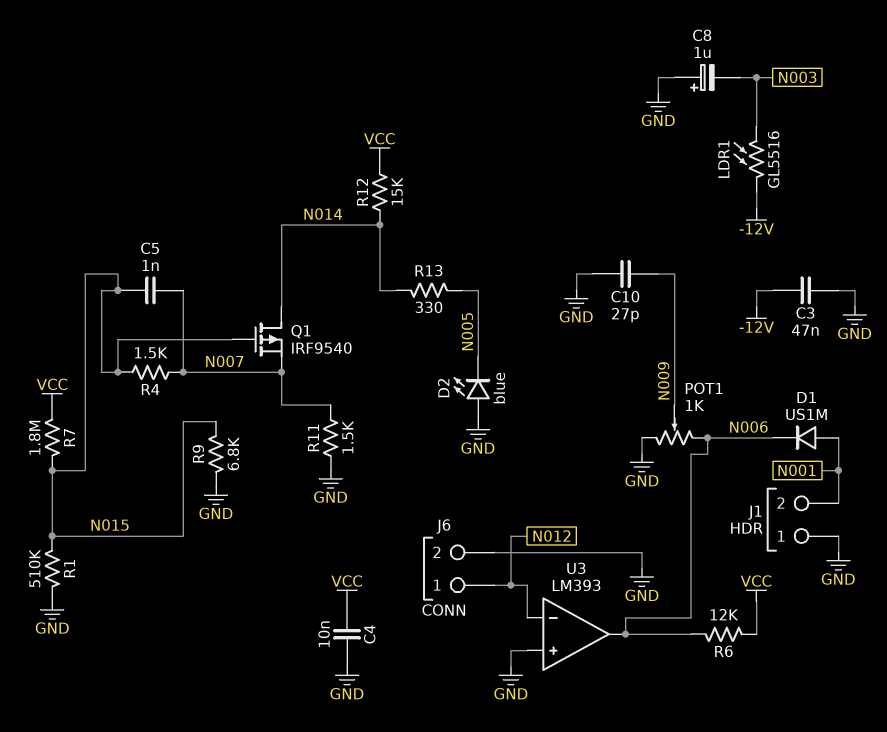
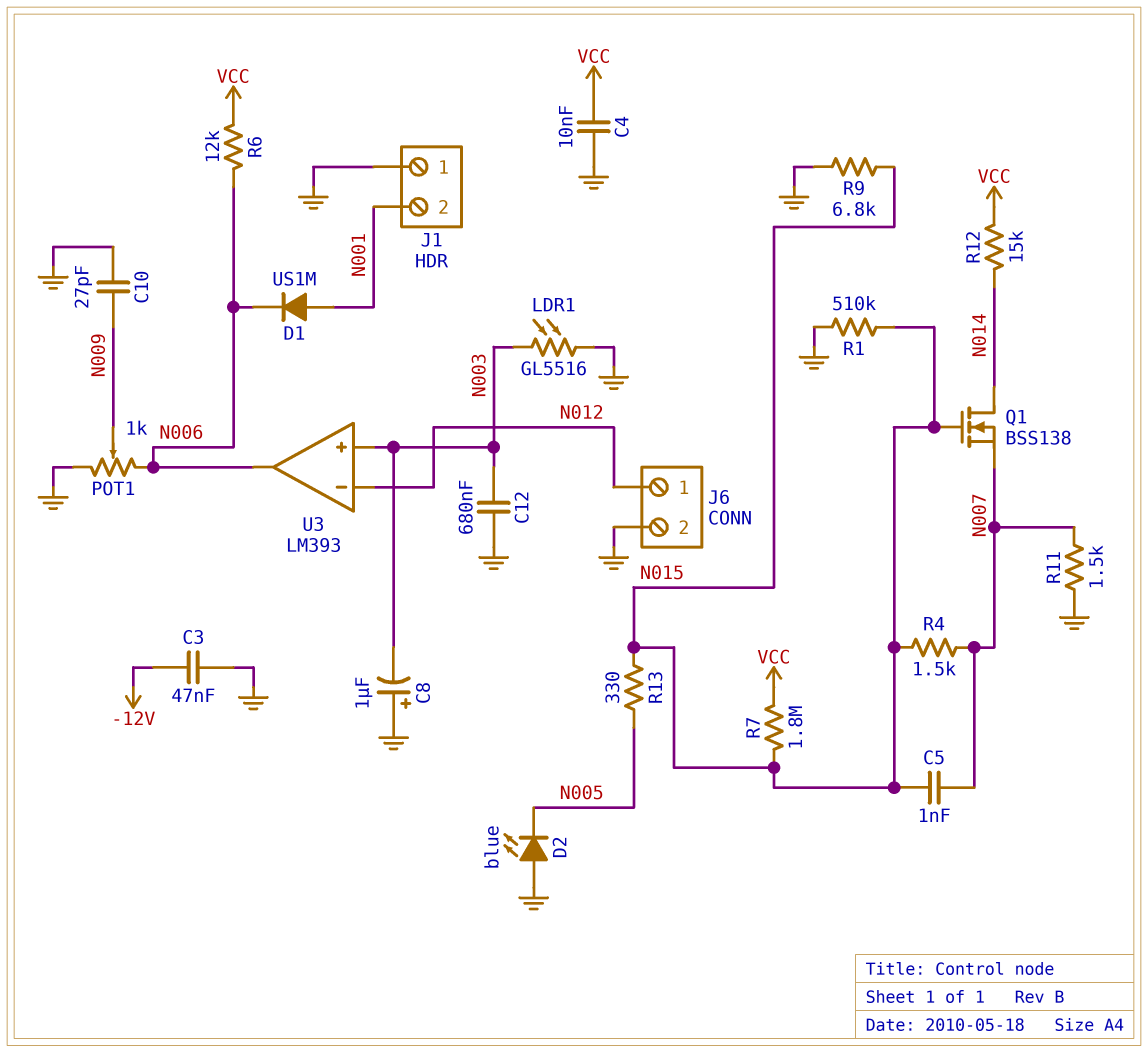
C12: none -> 680nF (GND, N003)
LDR1: GL5516 (-12V, N003) -> GL5516 (GND, N003)
Q1: PMOS IRF9540 (G N015, D N014, S N007) -> NMOS BSS138 (G N015, D N014, S N007)
R13: 330 (N005, N014) -> 330 (N005, N015)
U3 pin in+: GND -> N003

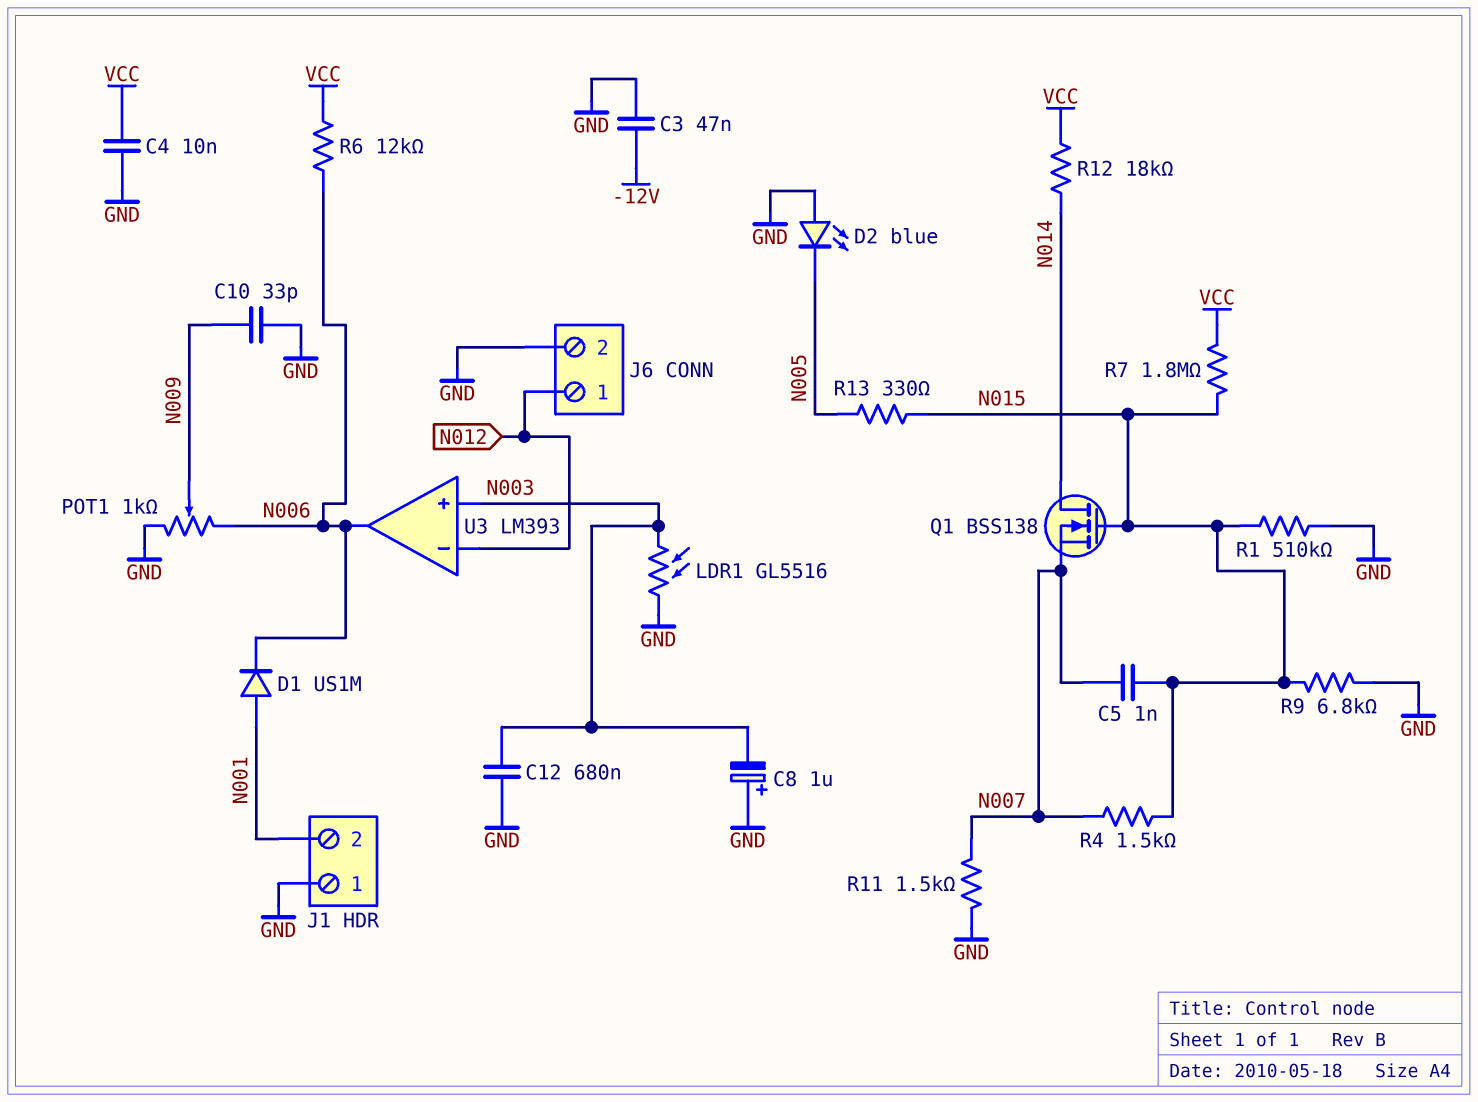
C10: 27pF (GND, N009) -> 33pF (GND, N009)
R12: 15k (N014, VCC) -> 18k (N014, VCC)

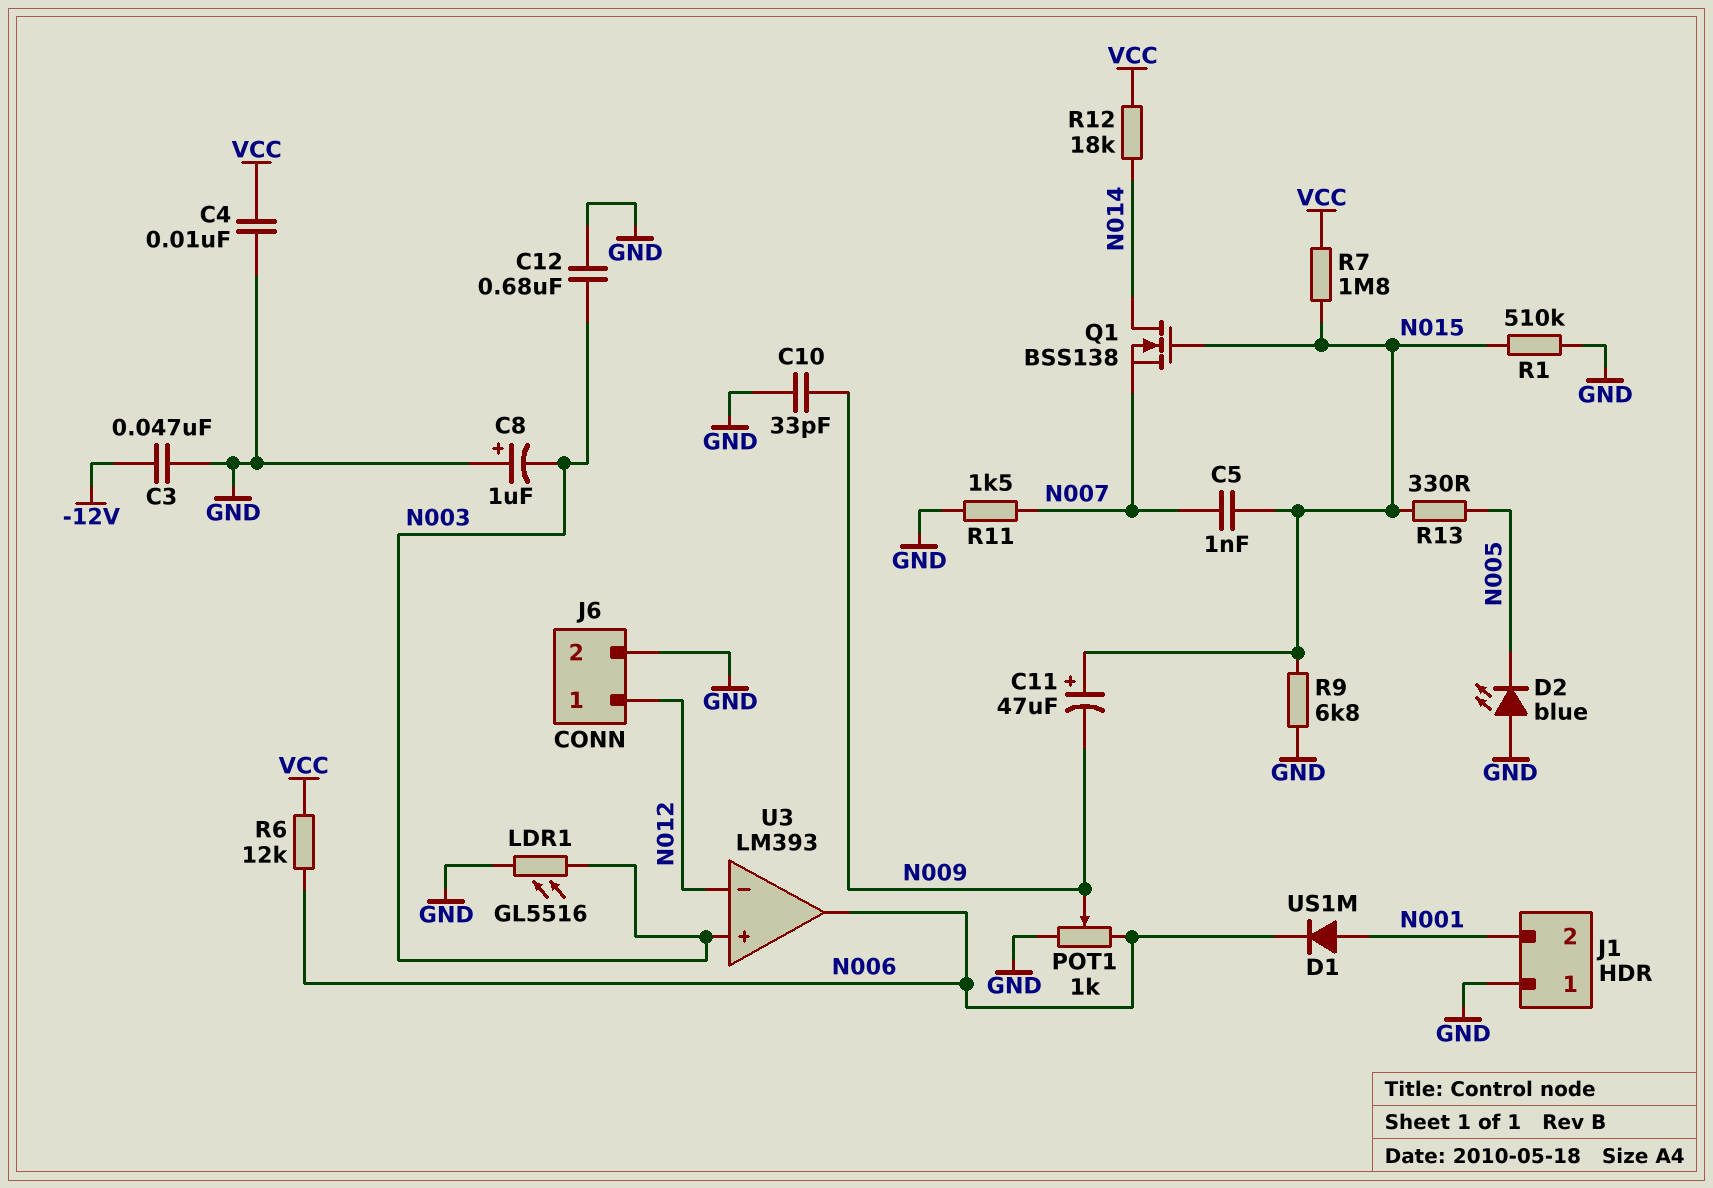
C11: none -> 47uF (plus N015, minus N009)
R4: 1.5k (N007, N015) -> none

